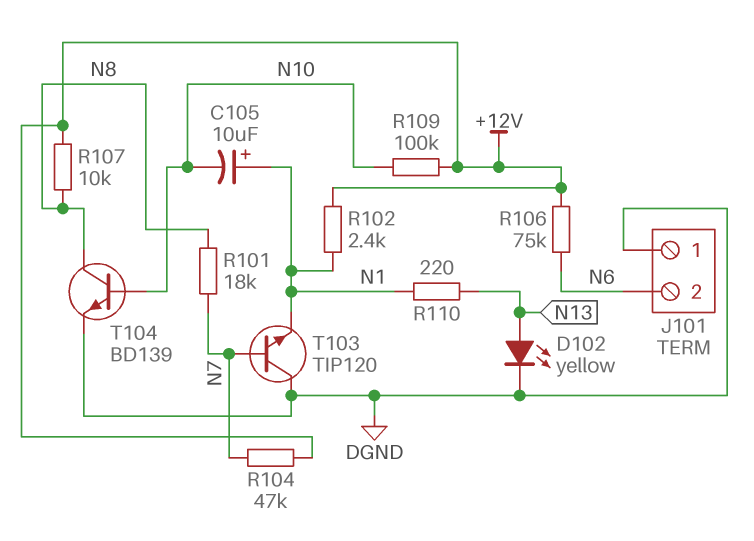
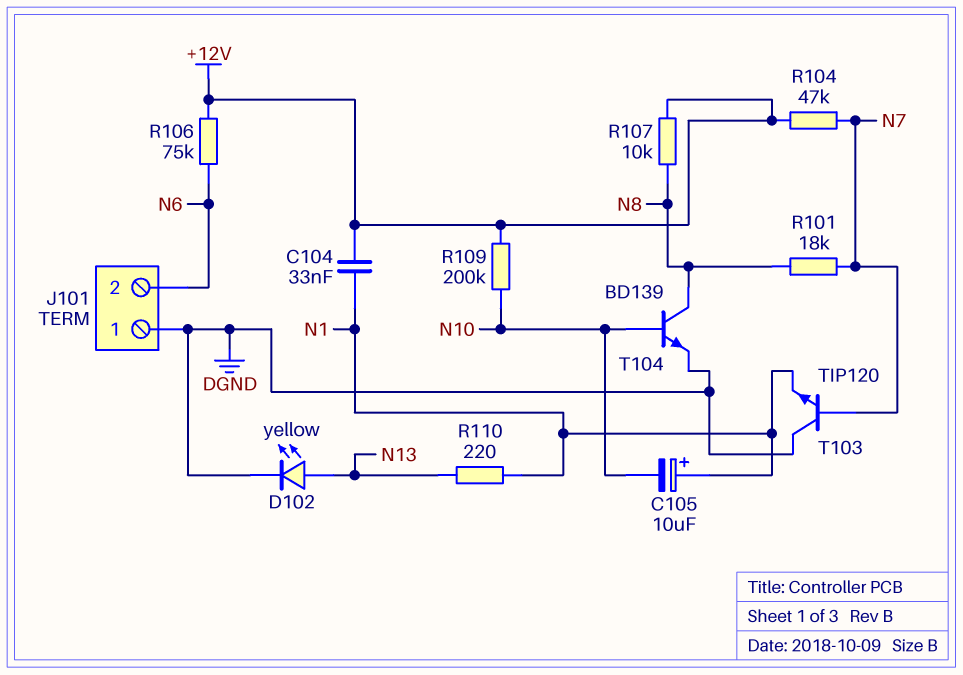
C104: none -> 33nF (+12V, N1)
R102: 2.4k (+12V, N1) -> none
R109: 100k (+12V, N10) -> 200k (+12V, N10)

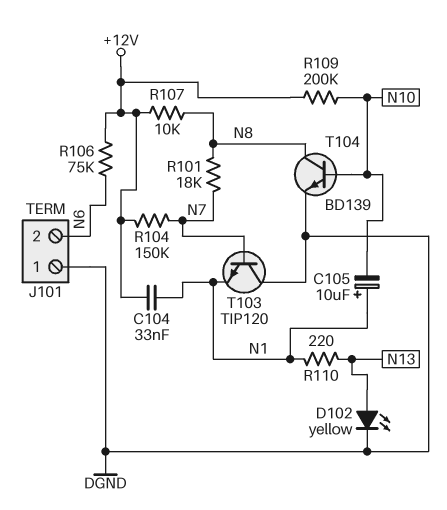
R104: 47k (+12V, N7) -> 150k (+12V, N7)

